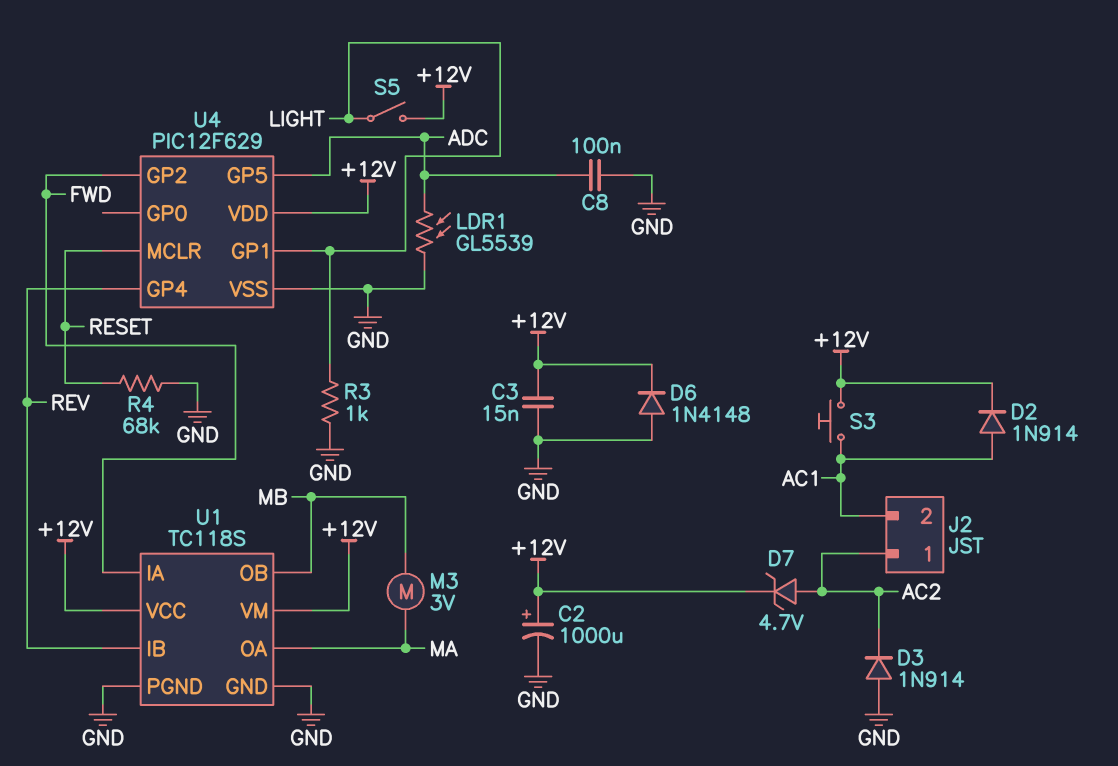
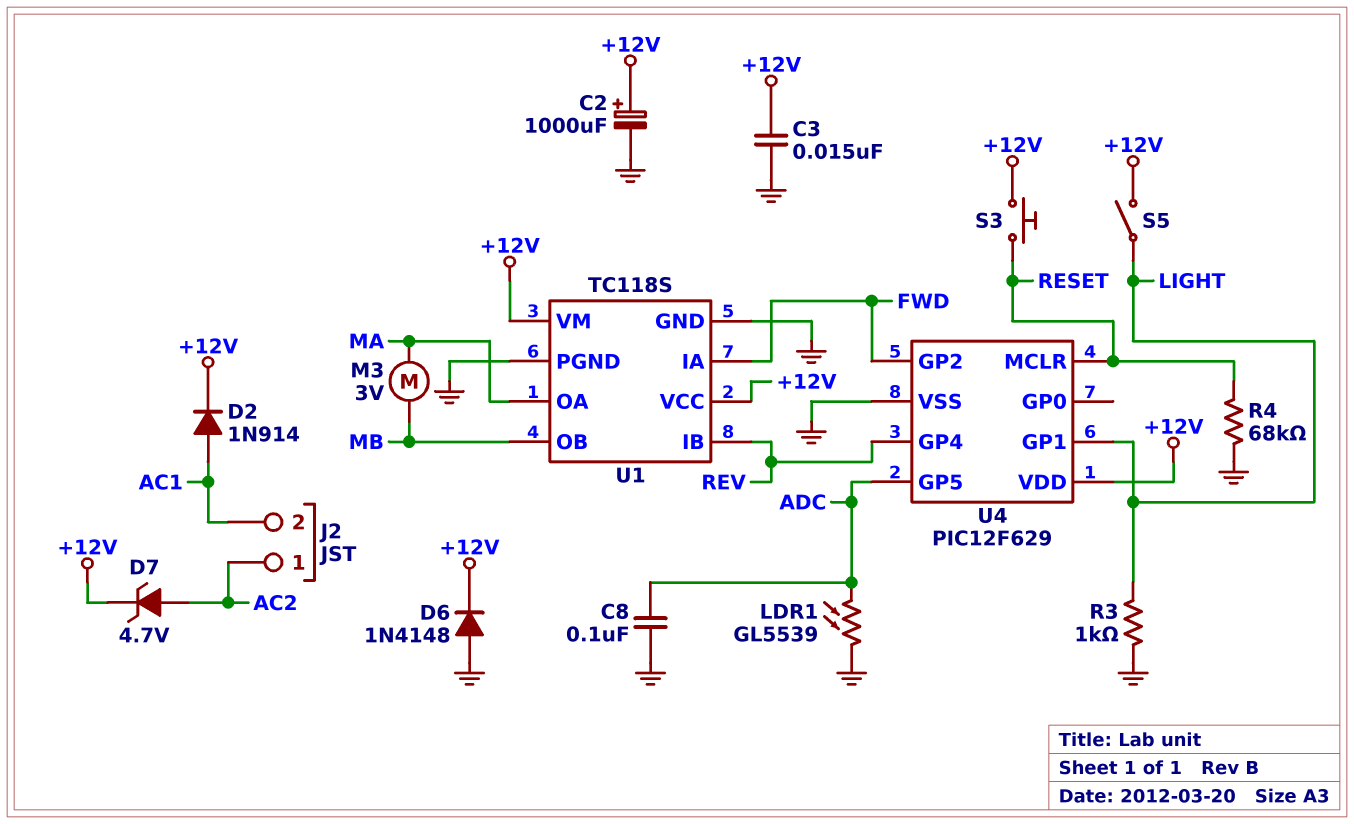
D3: diode 1N914 (A GND, K AC2) -> none
S3: button (+12V, AC1) -> button (+12V, RESET)

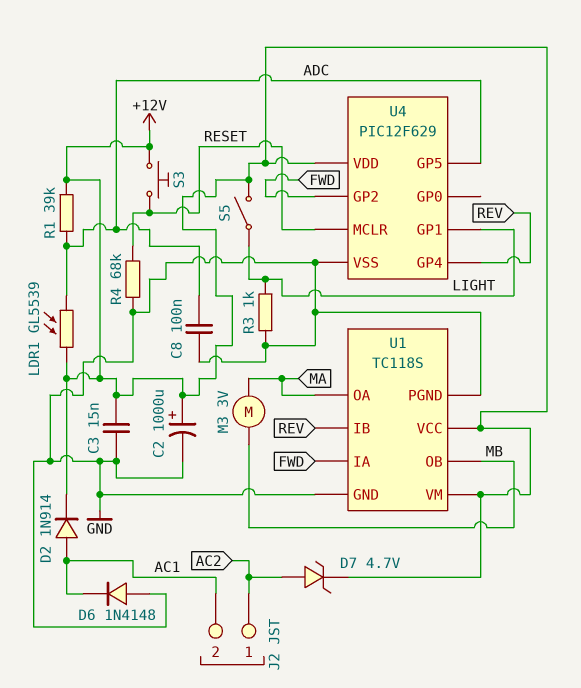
D6: diode 1N4148 (A GND, K +12V) -> diode 1N4148 (A GND, K AC1)
LDR1: GL5539 (ADC, GND) -> GL5539 (+12V, ADC)
R1: none -> 39k (+12V, ADC)

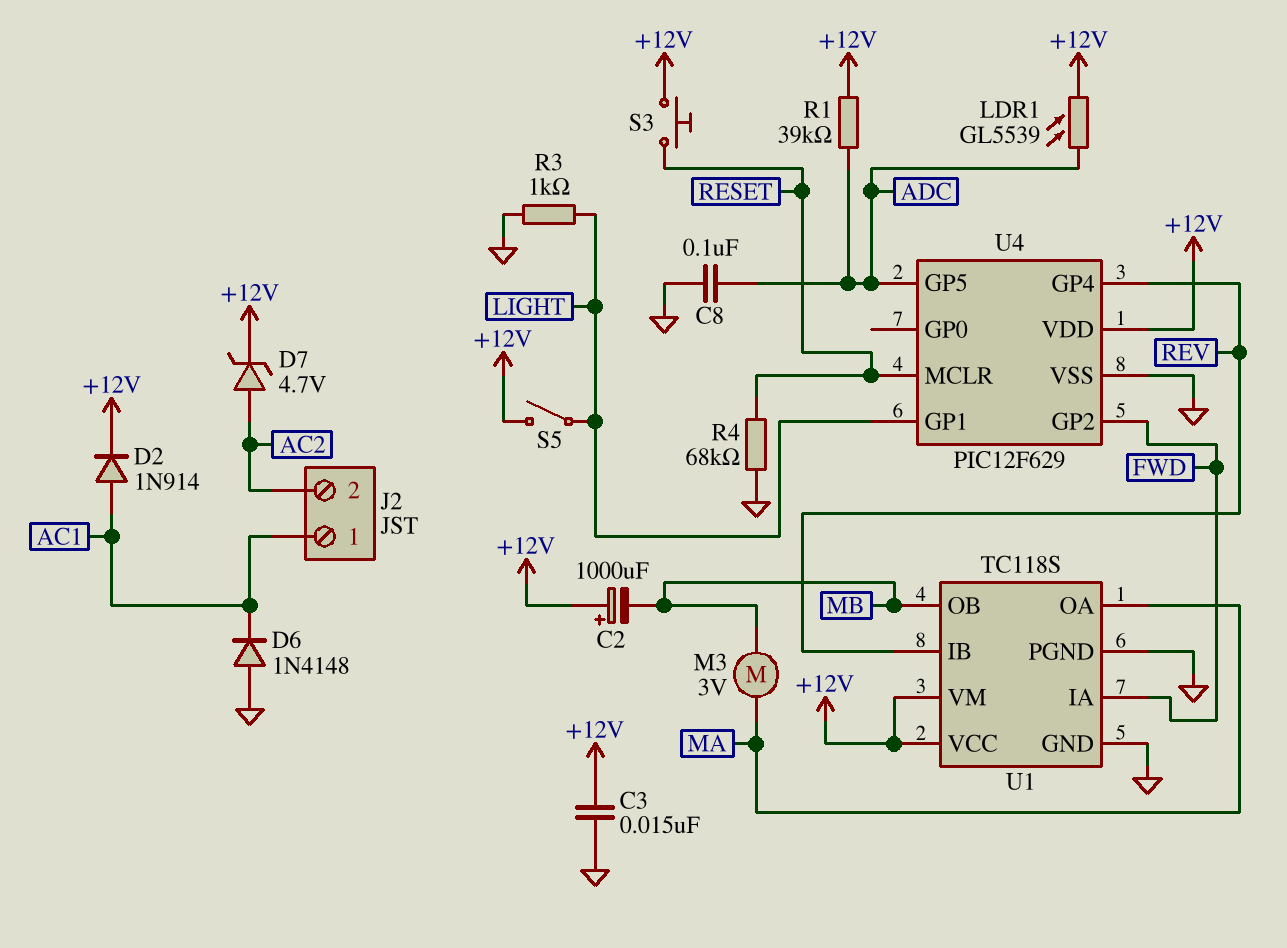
C2: 1000uF (plus +12V, minus GND) -> 1000uF (plus +12V, minus MB)
J2 pin 1: AC2 -> AC1
J2 pin 2: AC1 -> AC2

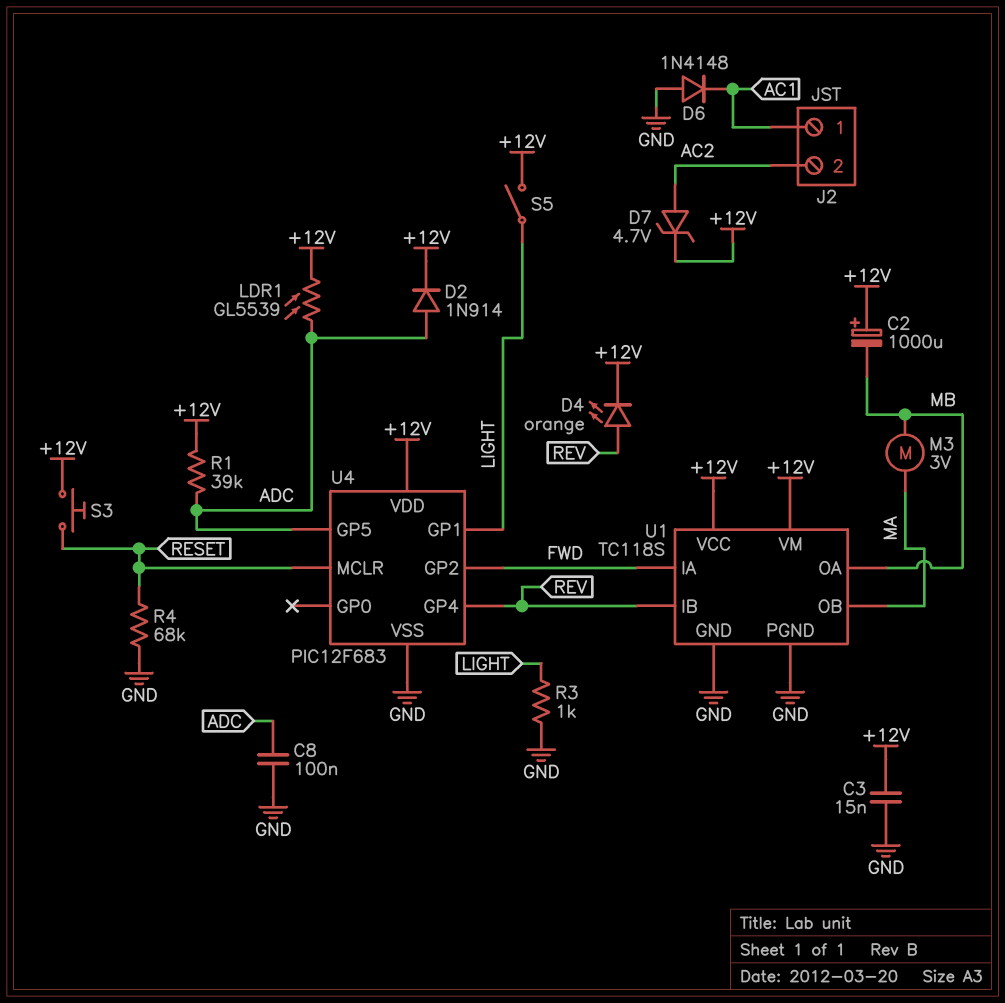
D2: diode 1N914 (A AC1, K +12V) -> diode 1N914 (A ADC, K +12V)
D4: none -> LED orange (A REV, K +12V)
U1 pin OA: MA -> MB
U1 pin OB: MB -> MA
U4: PIC12F629 -> PIC12F683

